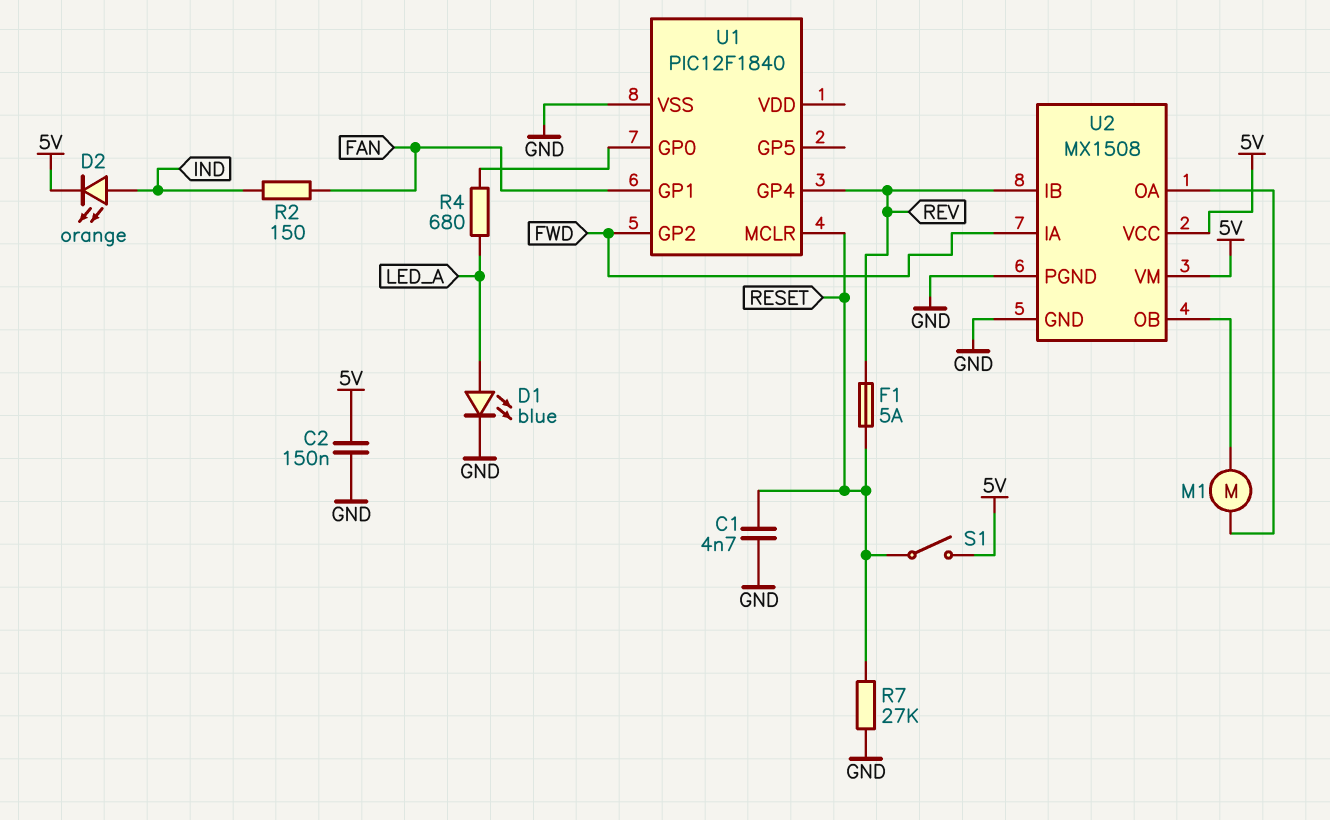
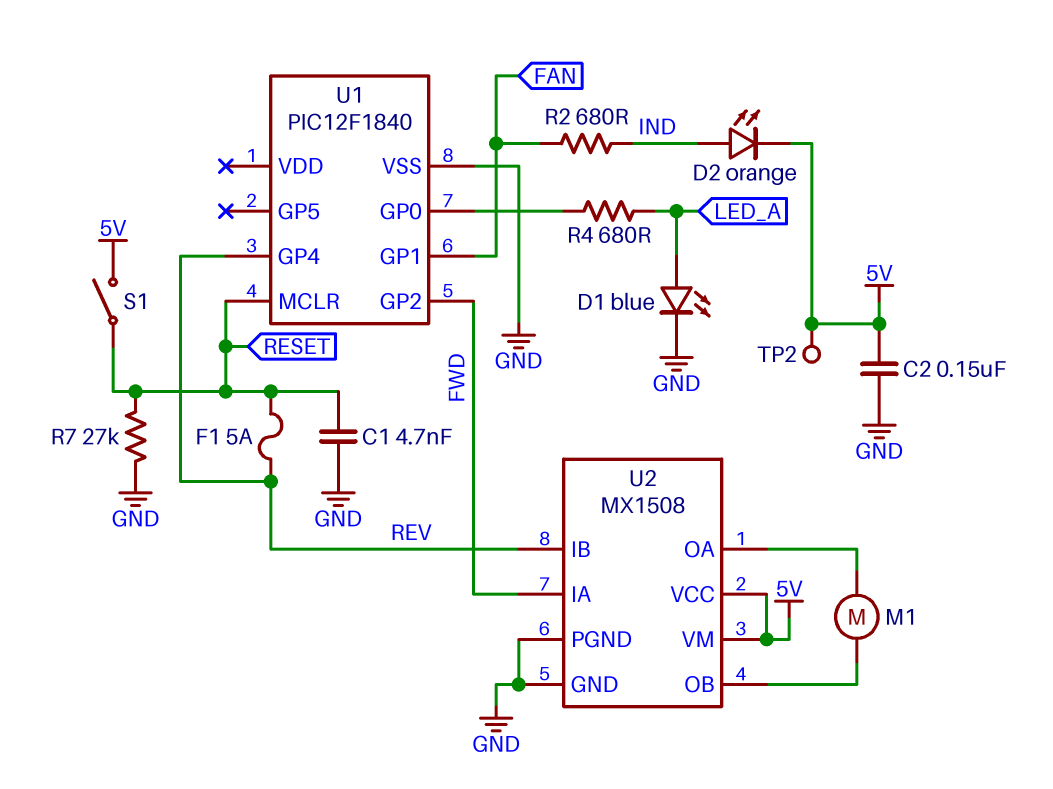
R2: 150 (FAN, IND) -> 680 (FAN, IND)
TP2: none -> test point (5V)

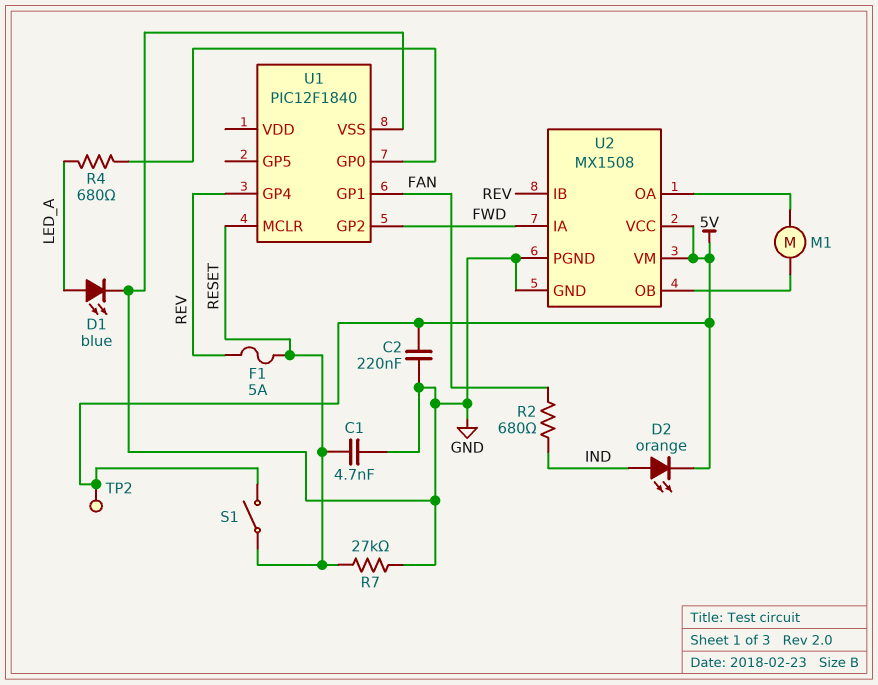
C2: 150nF (5V, GND) -> 220nF (5V, GND)

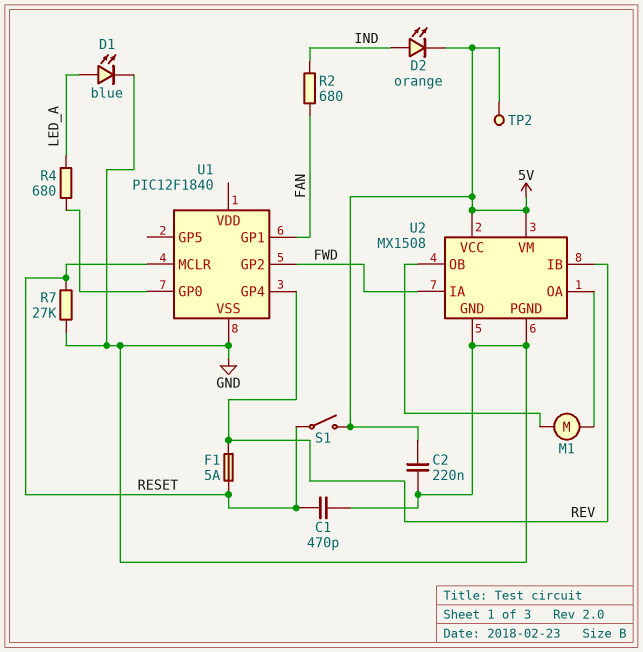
C1: 4.7nF (GND, RESET) -> 470pF (GND, RESET)

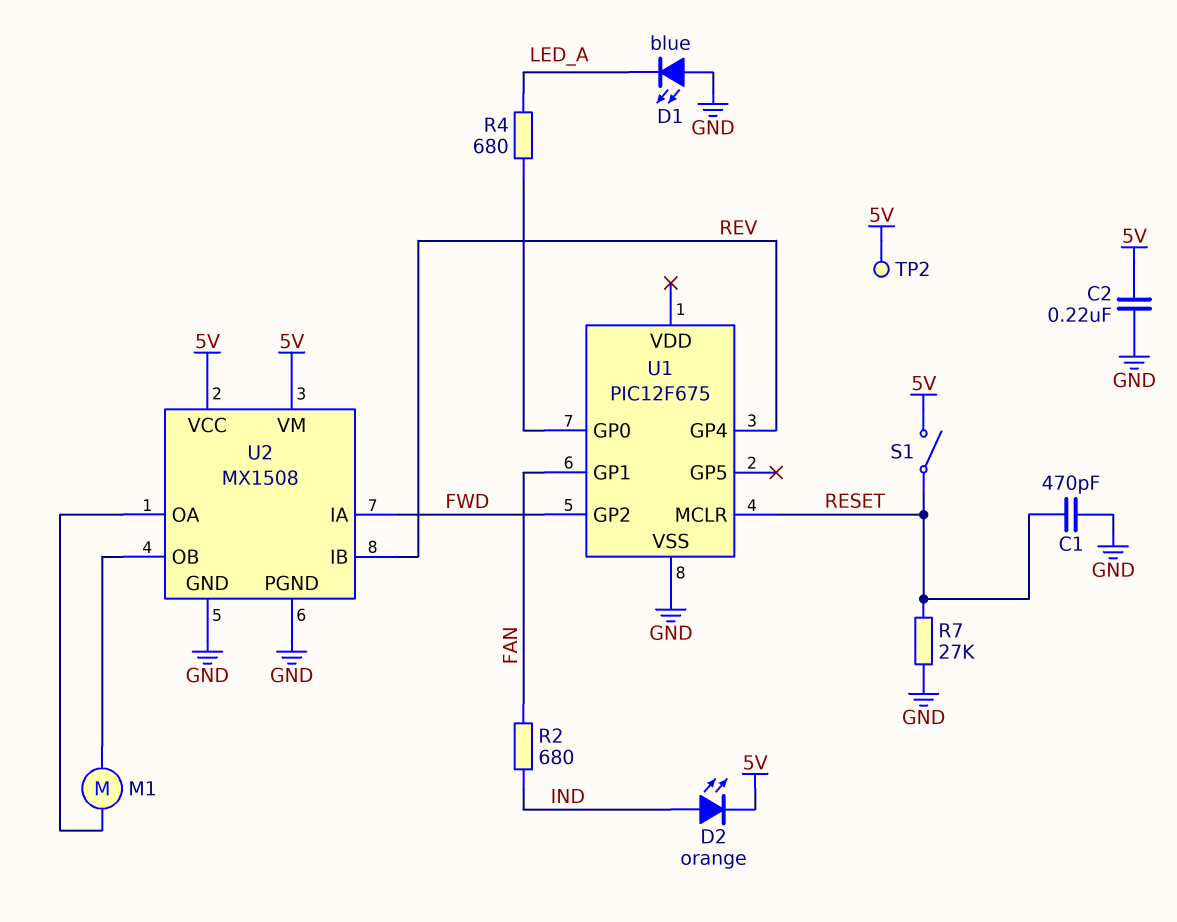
D1: LED blue (A LED_A, K GND) -> LED blue (A GND, K LED_A)
F1: 5A (RESET, REV) -> none
U1: PIC12F1840 -> PIC12F675

